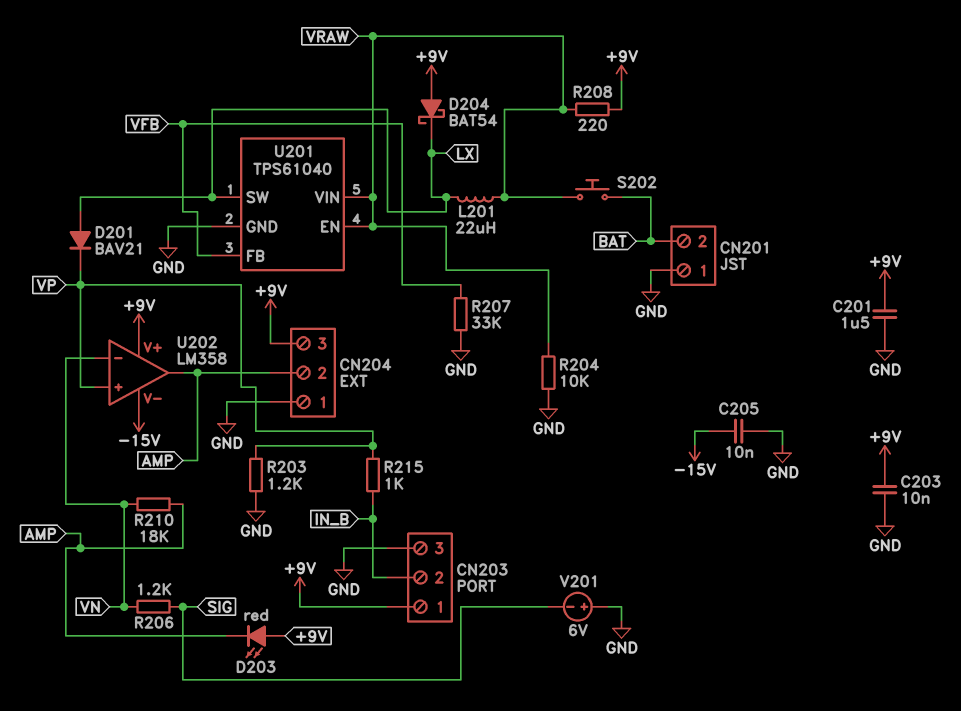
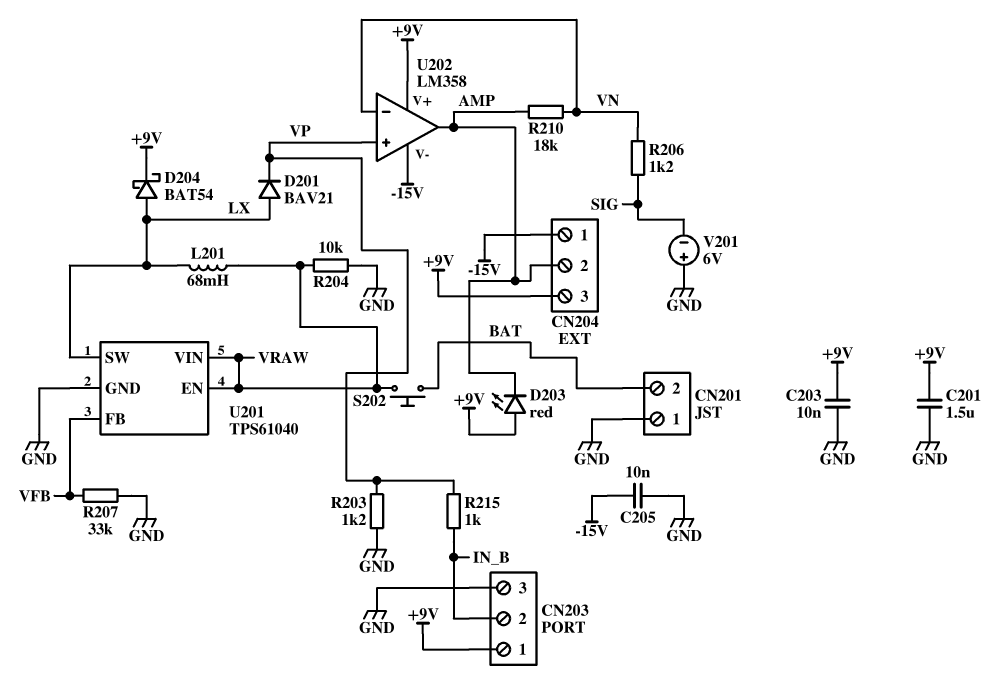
CN204 pin 1: GND -> -15V
D204: schottky BAT54 (A +9V, K LX) -> schottky BAT54 (A LX, K +9V)
L201: 22uH (LX, VRAW) -> 68mH (LX, VRAW)
R208: 220 (+9V, VRAW) -> none

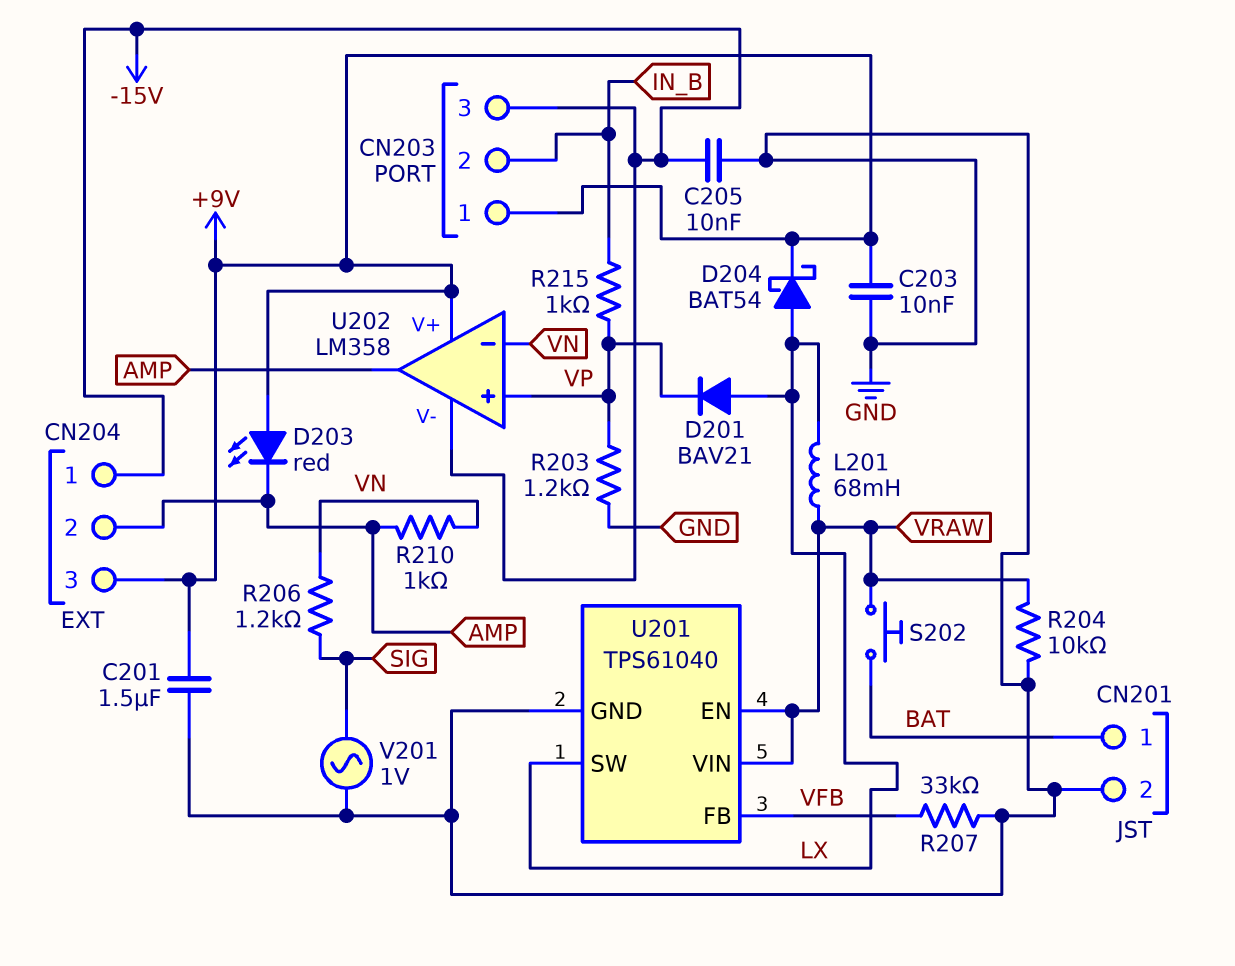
CN201 pin 1: GND -> BAT
CN201 pin 2: BAT -> GND
CN203 pin 3: GND -> -15V
R210: 18k (AMP, VN) -> 1k (AMP, VN)
V201: 6V (plus GND, minus SIG) -> AC 1V (GND, SIG)

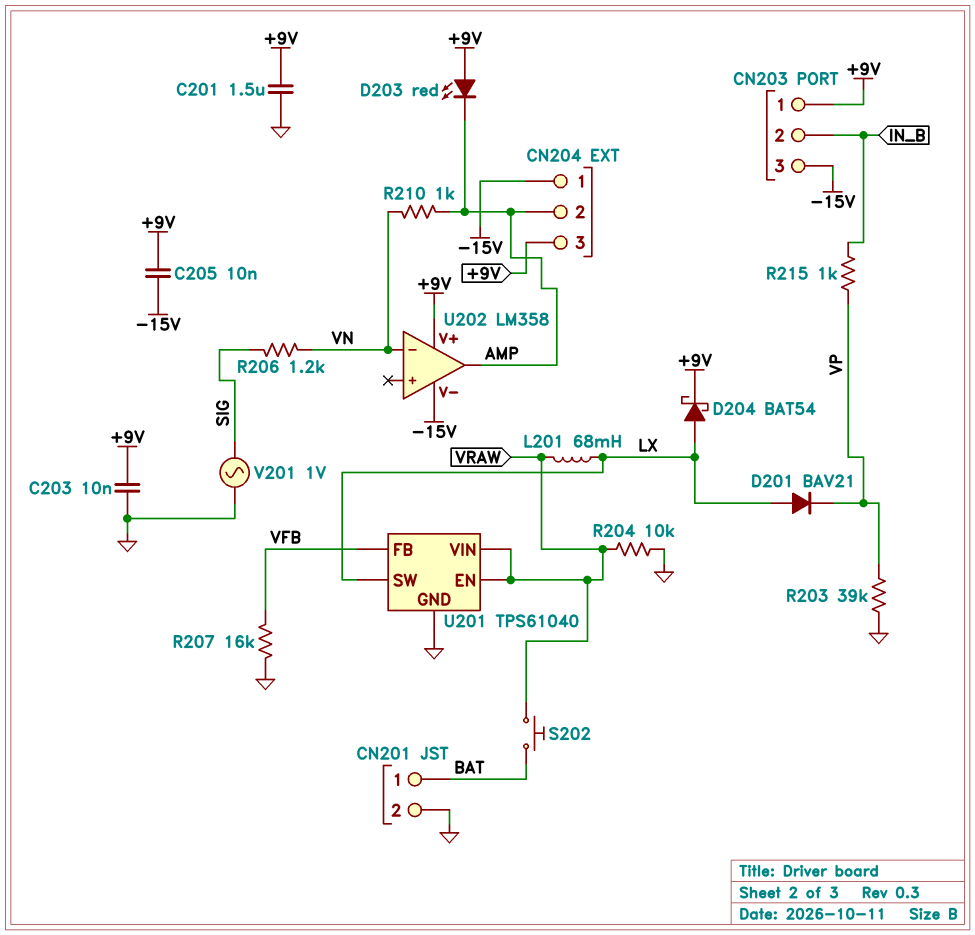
C205: 10nF (-15V, GND) -> 10nF (+9V, -15V)
R203: 1.2k (GND, VP) -> 39k (GND, VP)
R207: 33k (GND, VFB) -> 16k (GND, VFB)
U202 pin in+: VP -> none

